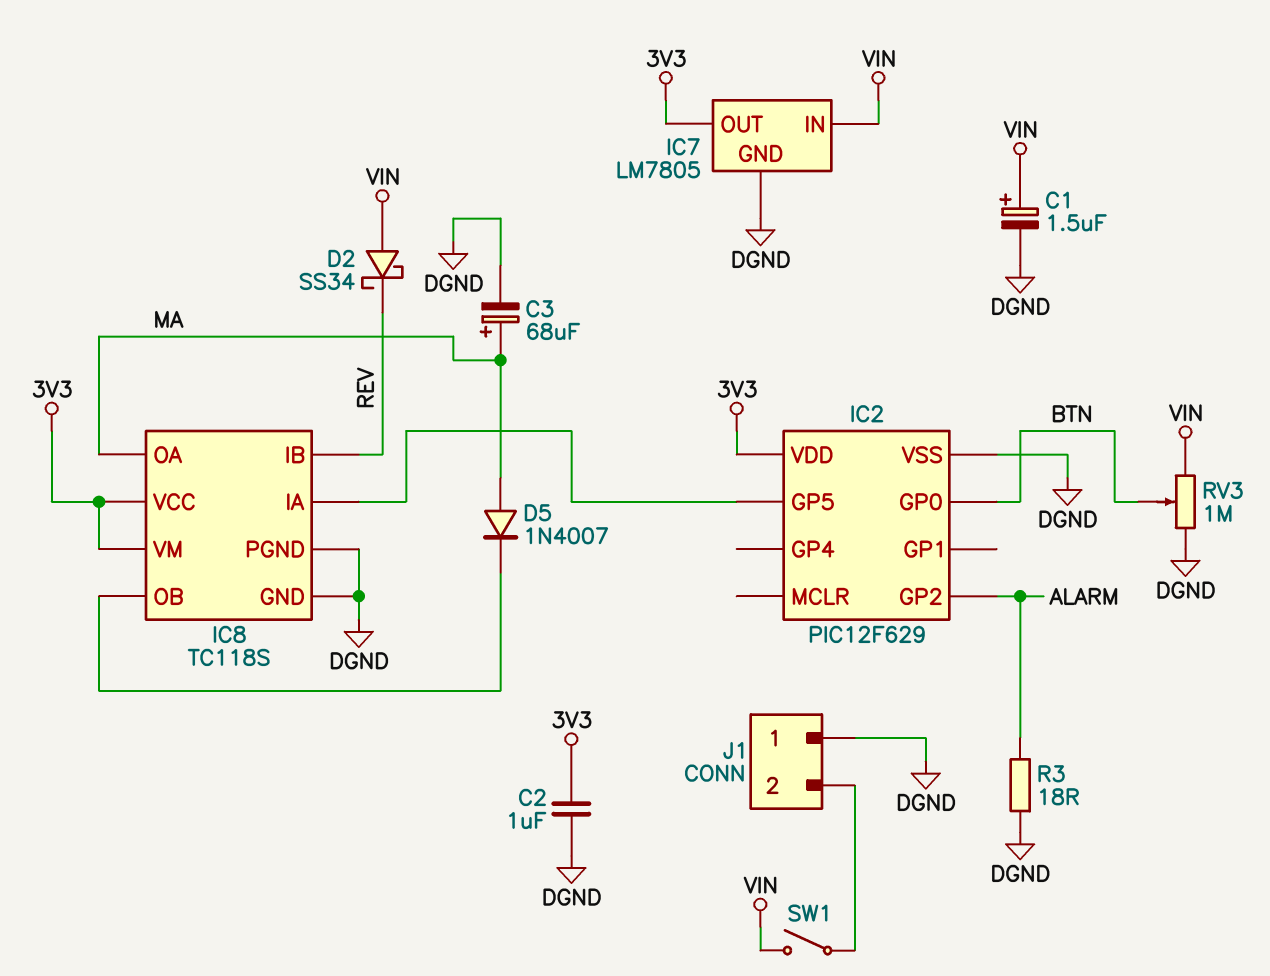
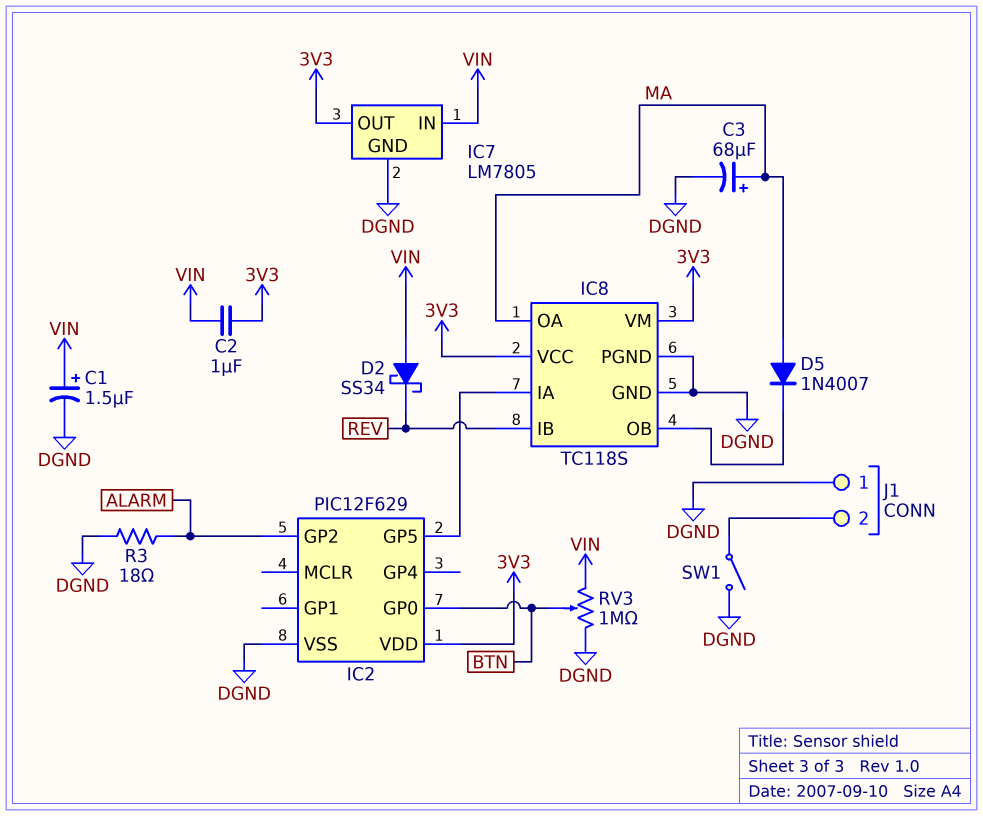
C2: 1uF (3V3, DGND) -> 1uF (3V3, VIN)
SW1: switch (J1/2, VIN) -> switch (DGND, J1/2)

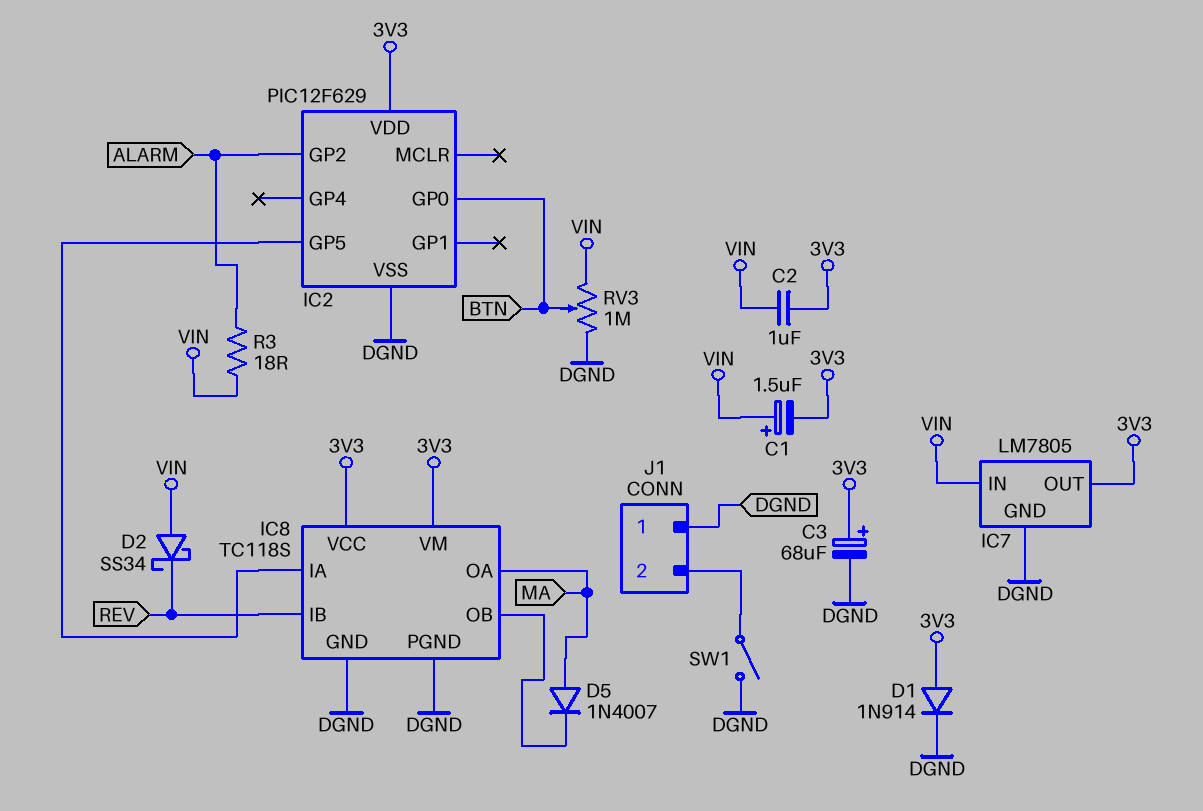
C1: 1.5uF (plus VIN, minus DGND) -> 1.5uF (plus VIN, minus 3V3)
C3: 68uF (plus MA, minus DGND) -> 68uF (plus 3V3, minus DGND)
D1: none -> diode 1N914 (A 3V3, K DGND)
R3: 18 (ALARM, DGND) -> 18 (ALARM, VIN)

